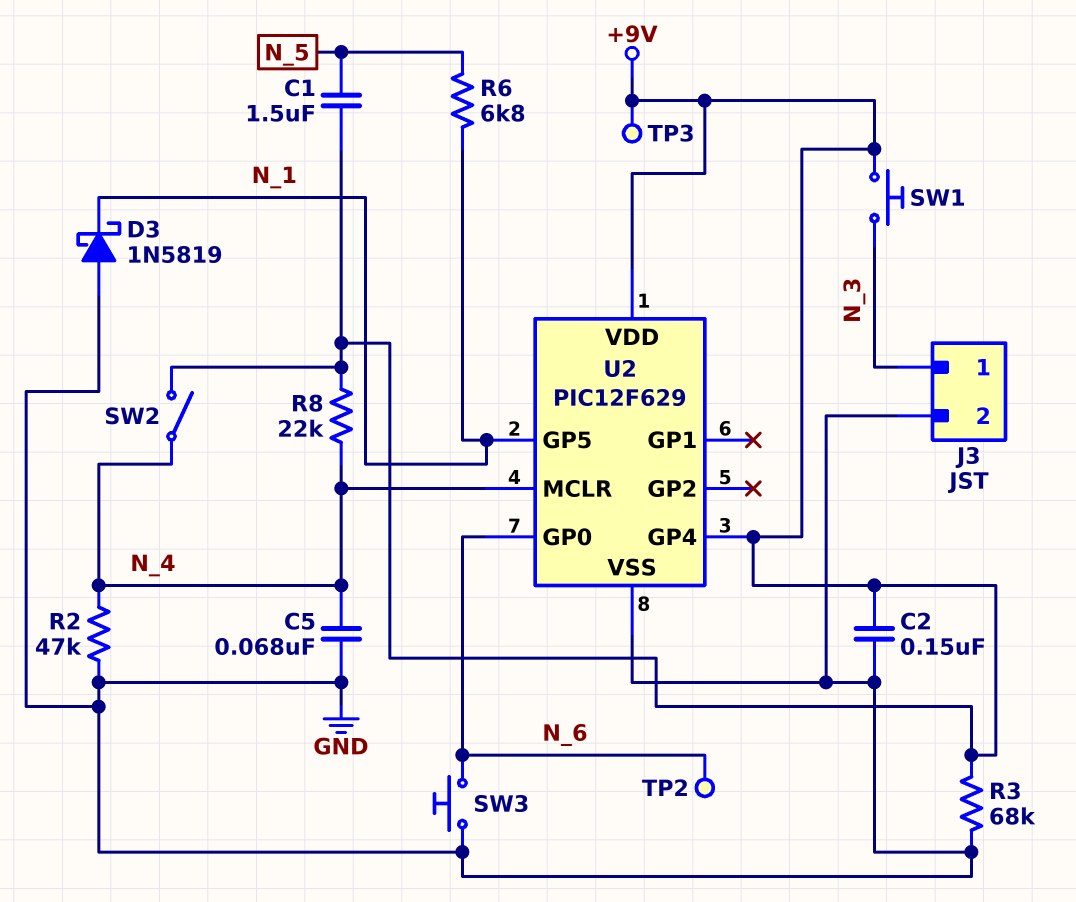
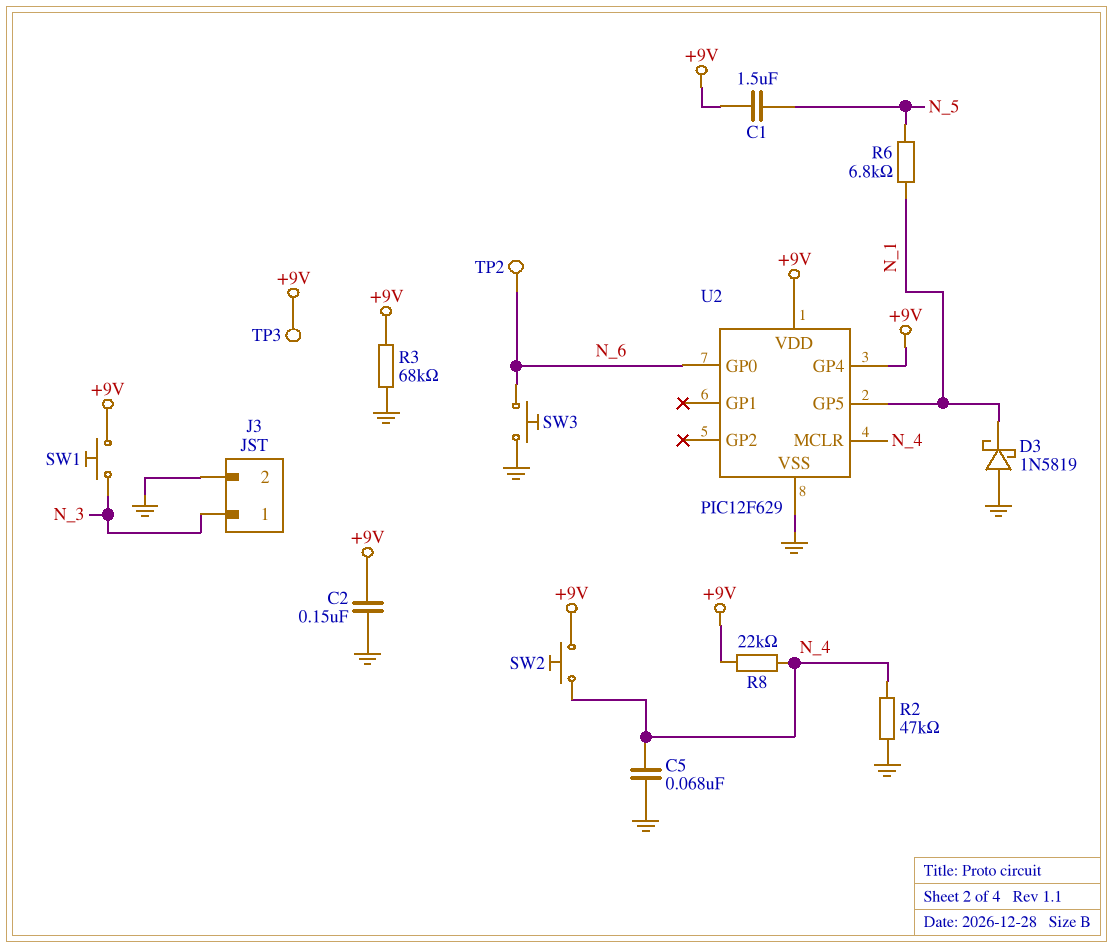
SW2: switch (+9V, N_4) -> button (+9V, N_4)

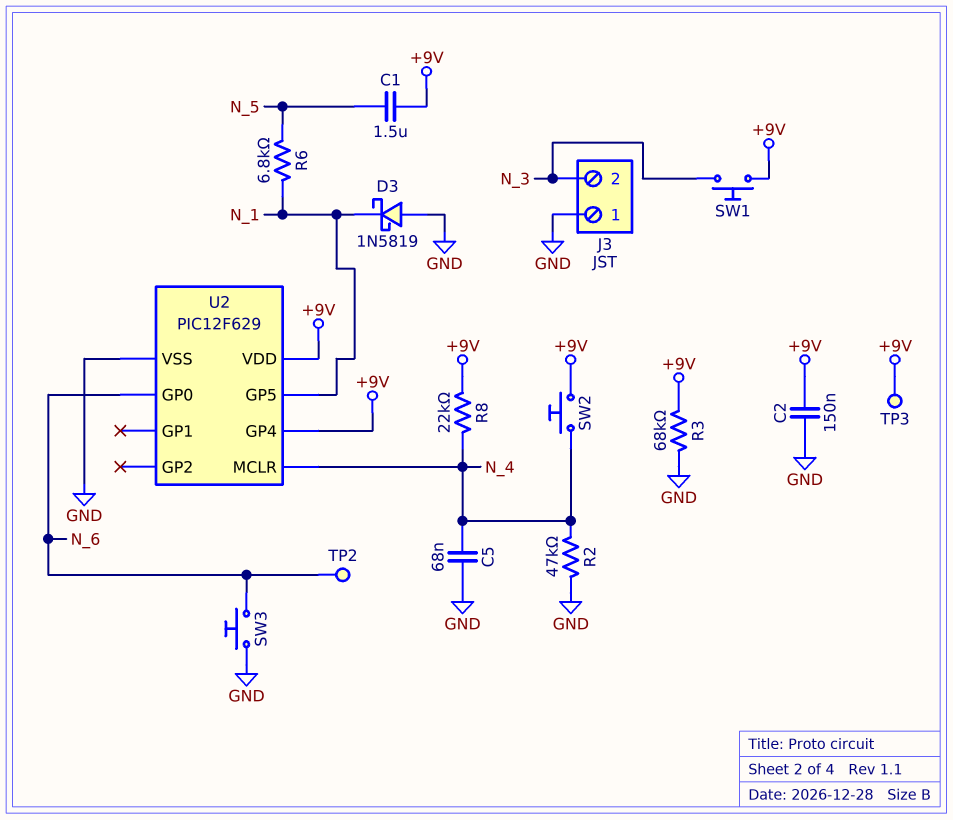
J3 pin 1: N_3 -> GND
J3 pin 2: GND -> N_3

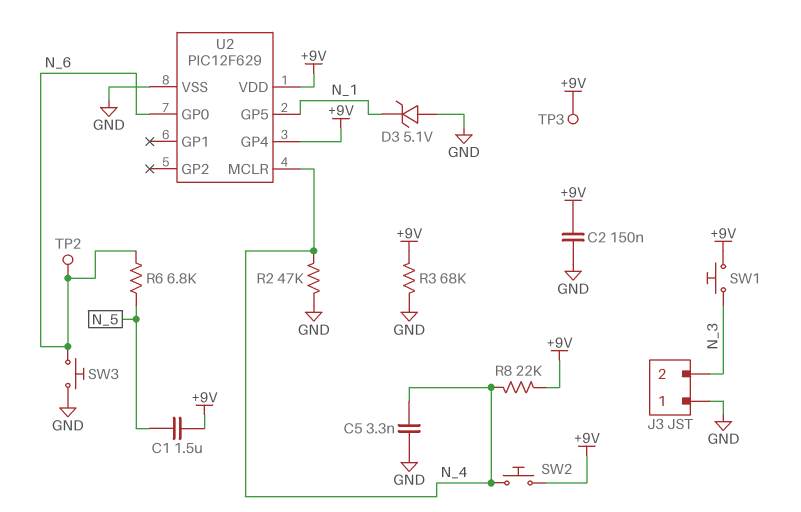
C5: 68nF (GND, N_4) -> 3.3nF (GND, N_4)
D3: schottky 1N5819 (A GND, K N_1) -> zener 5.1V (A GND, K N_1)
R6: 6.8k (N_1, N_5) -> 6.8k (N_5, N_6)

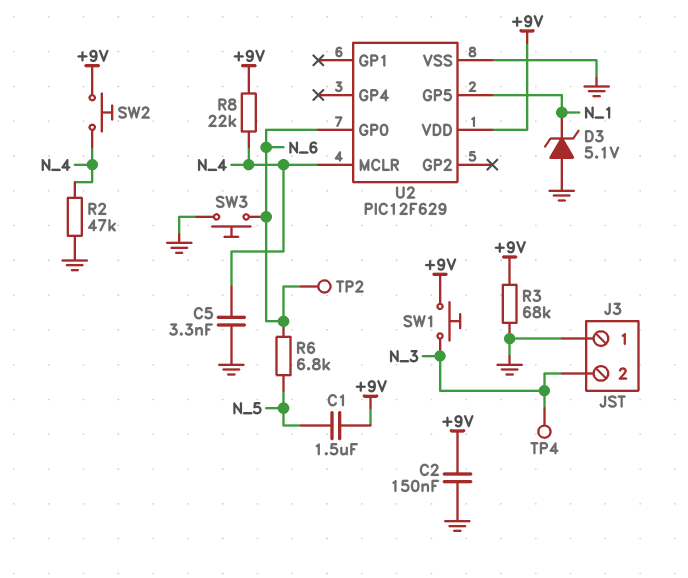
TP3: test point (+9V) -> none
TP4: none -> test point (N_3)
U2 pin GP4: +9V -> none

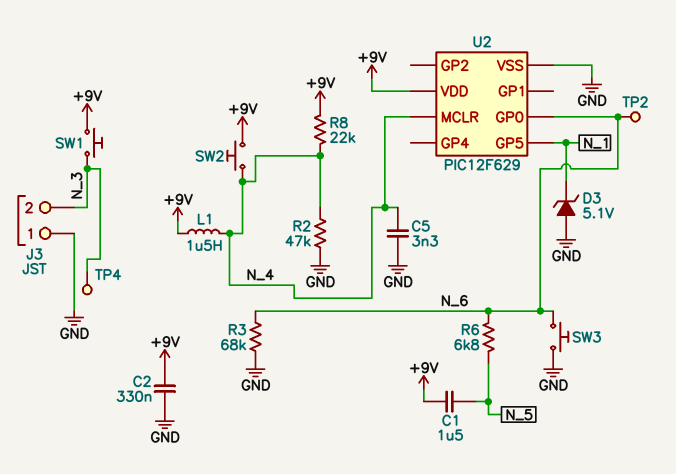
C2: 150nF (+9V, GND) -> 330nF (+9V, GND)
L1: none -> 1.5uH (+9V, N_4)
R3: 68k (+9V, GND) -> 68k (GND, N_6)

